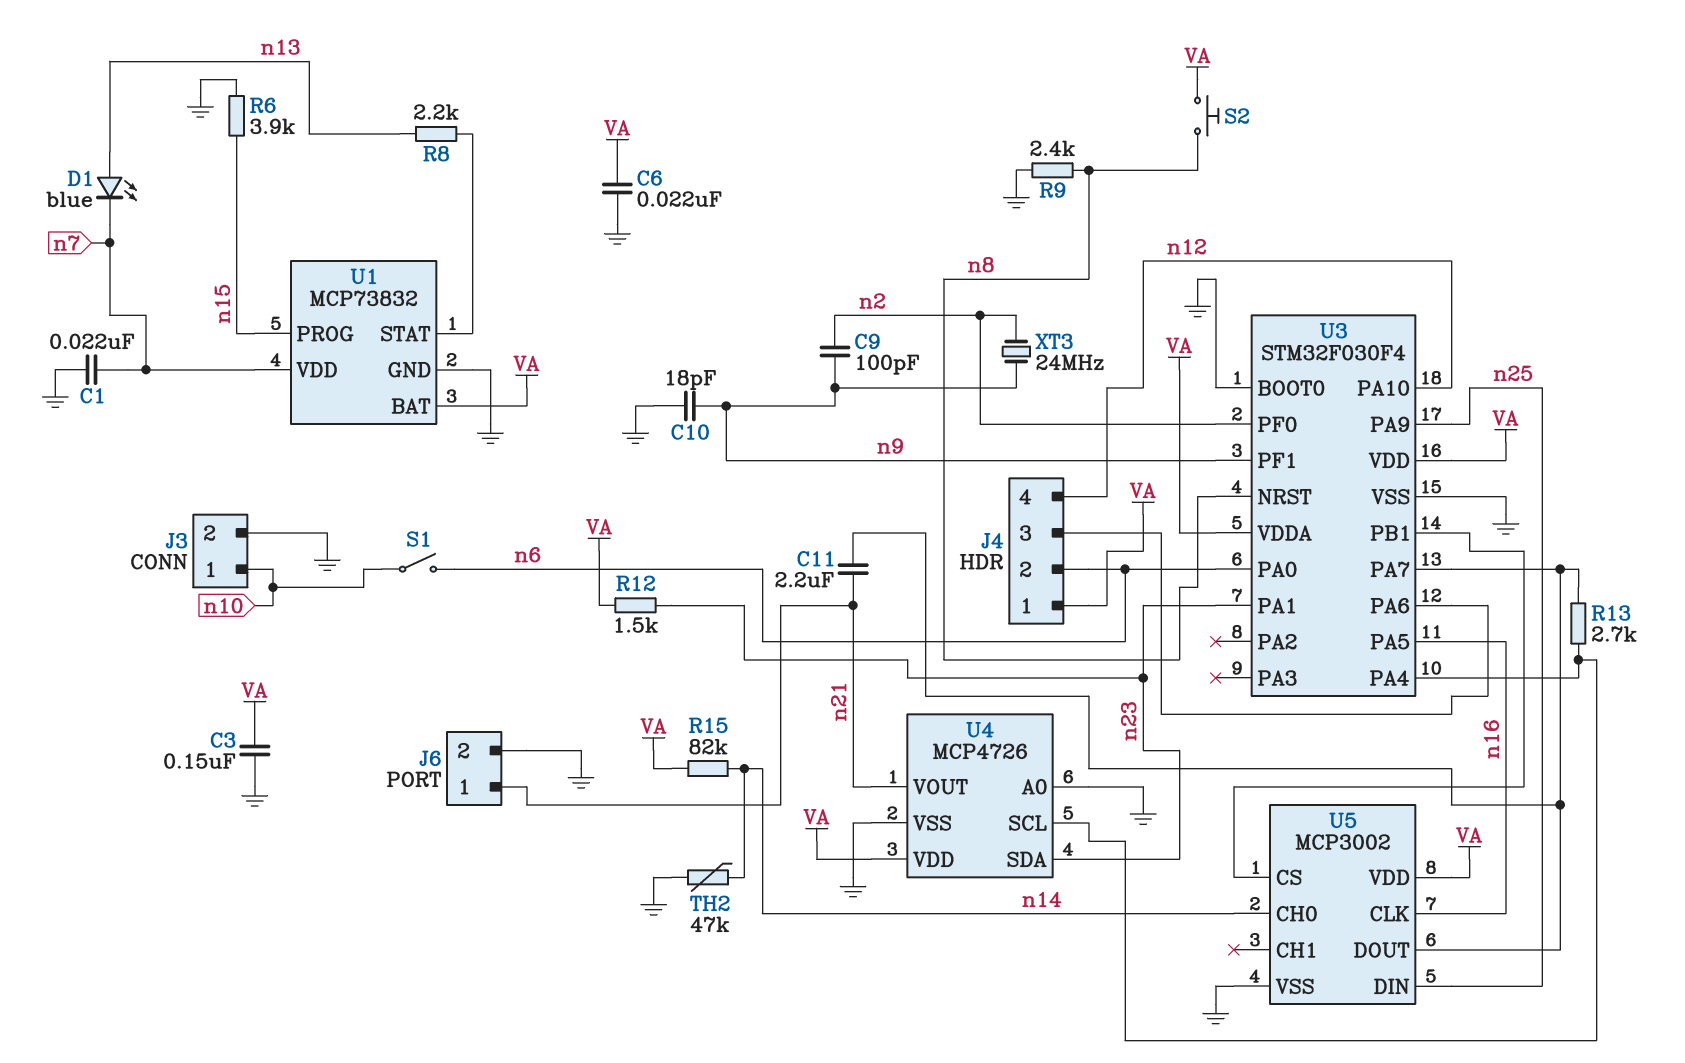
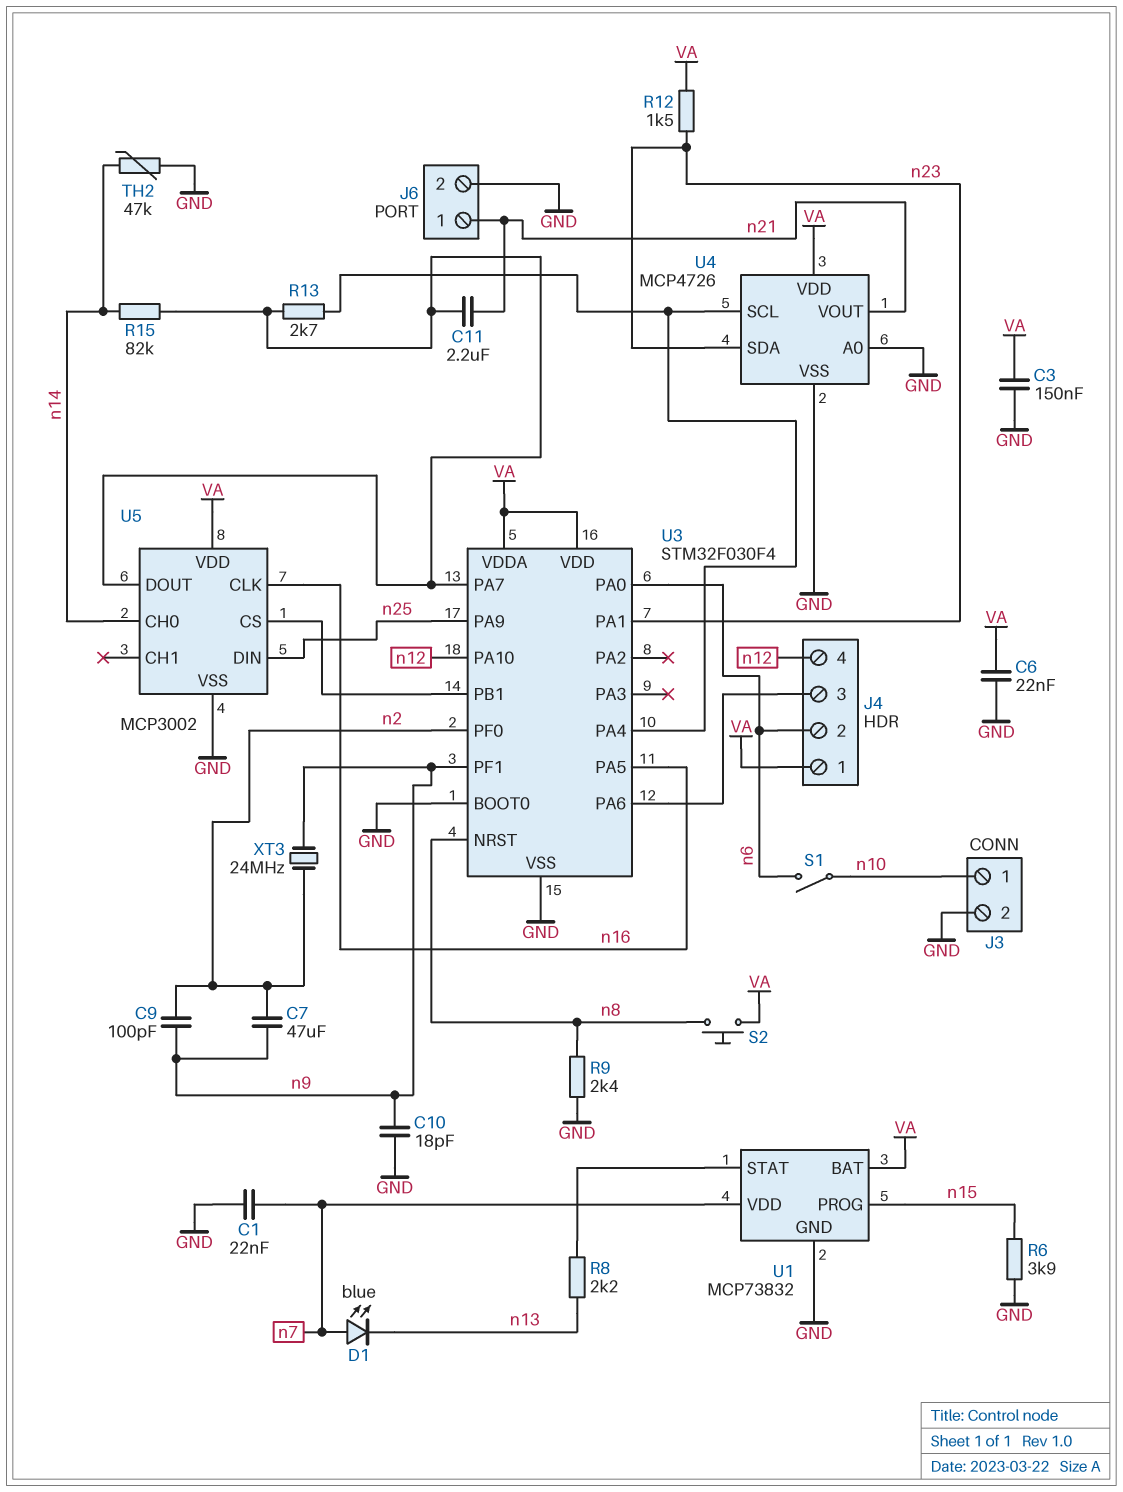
C7: none -> 47uF (n2, n9)
D1: LED blue (A n13, K n7) -> LED blue (A n7, K n13)
R15: 82k (VA, n14) -> 82k (U3/PA7, n14)

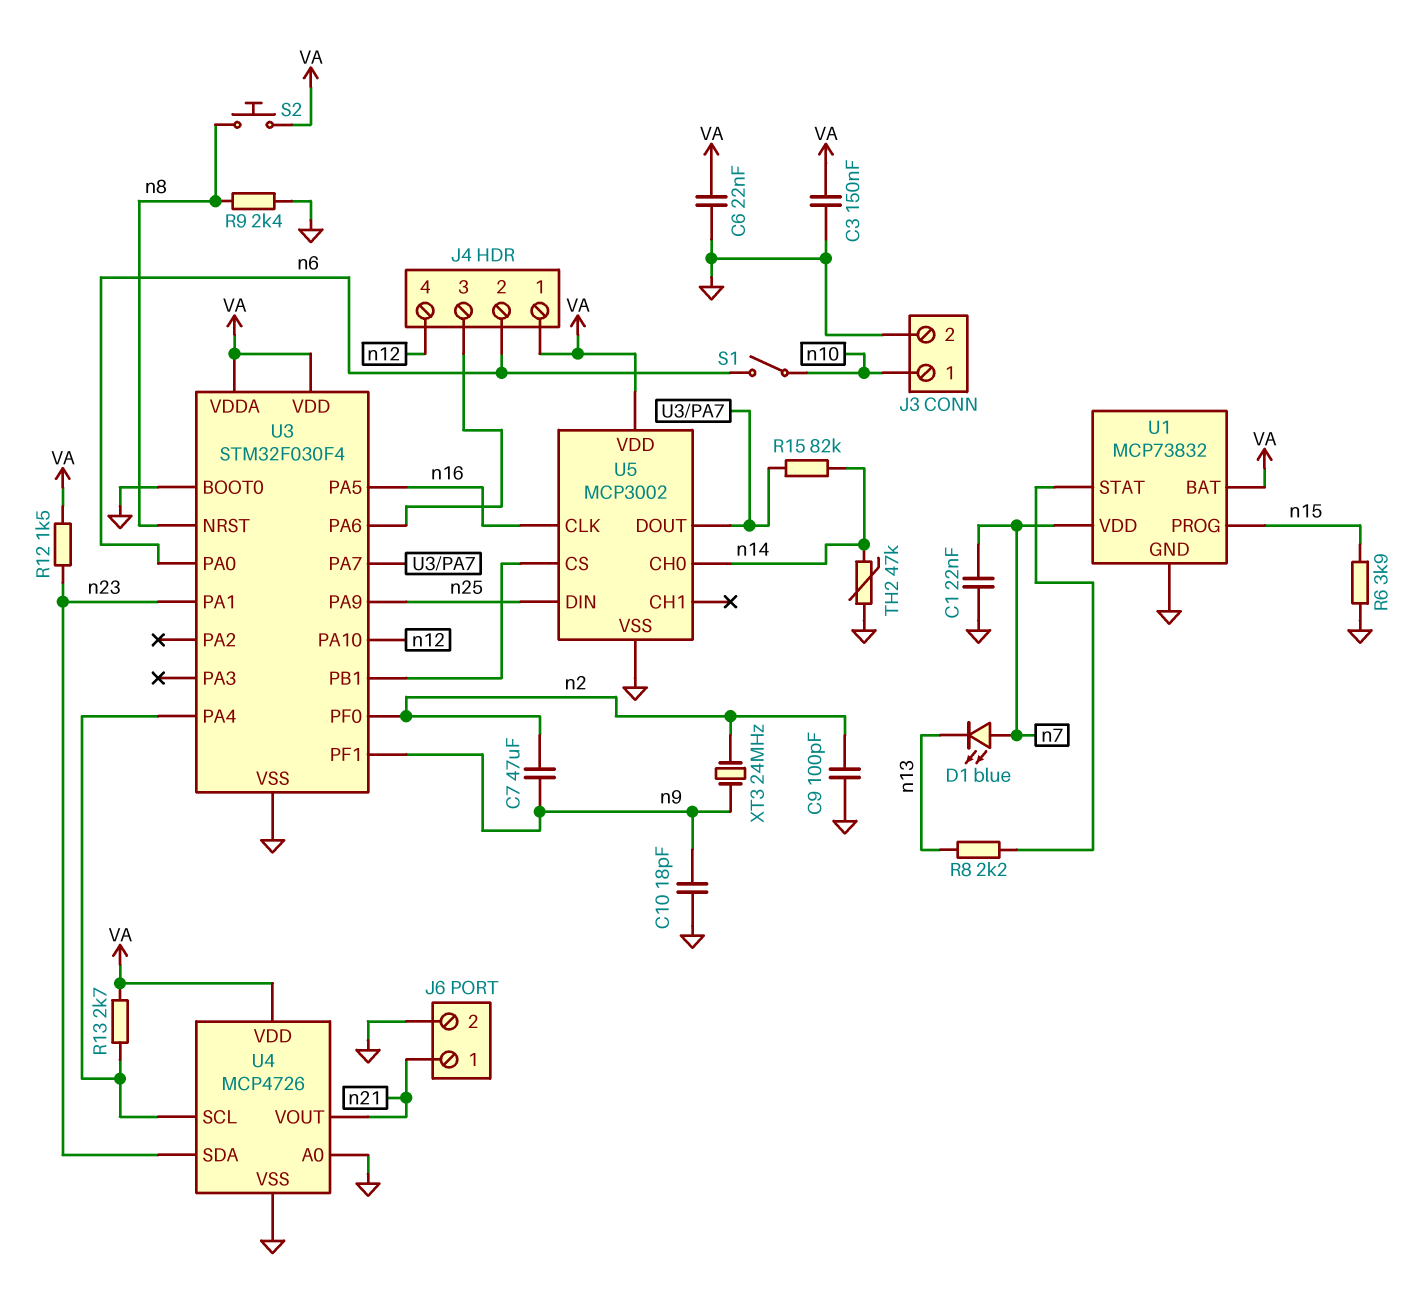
C9: 100pF (n2, n9) -> 100pF (GND, n2)
C11: 2.2uF (U3/PA7, n21) -> none
R13: 2.7k (U3/PA4, U3/PA7) -> 2.7k (U3/PA4, VA)

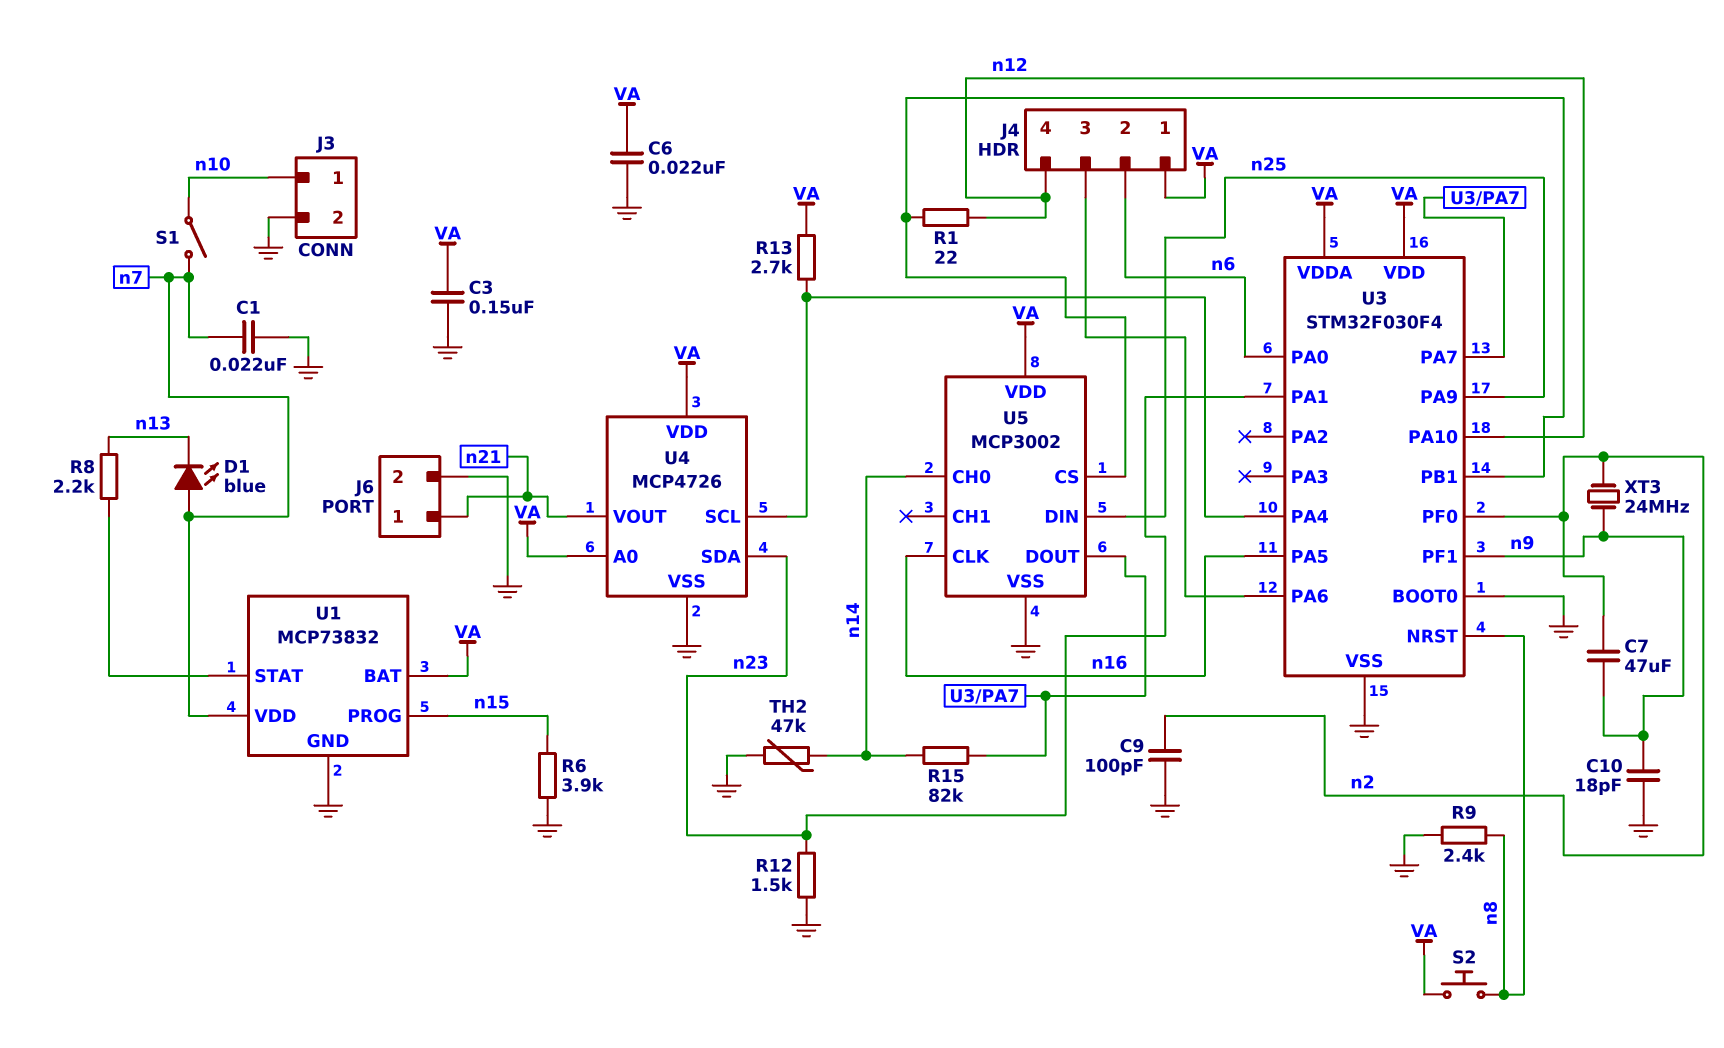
R1: none -> 22 (U3/PB1, n12)
R12: 1.5k (VA, n23) -> 1.5k (GND, n23)
S1: switch (n6, n10) -> switch (n7, n10)
U4 pin A0: GND -> VA

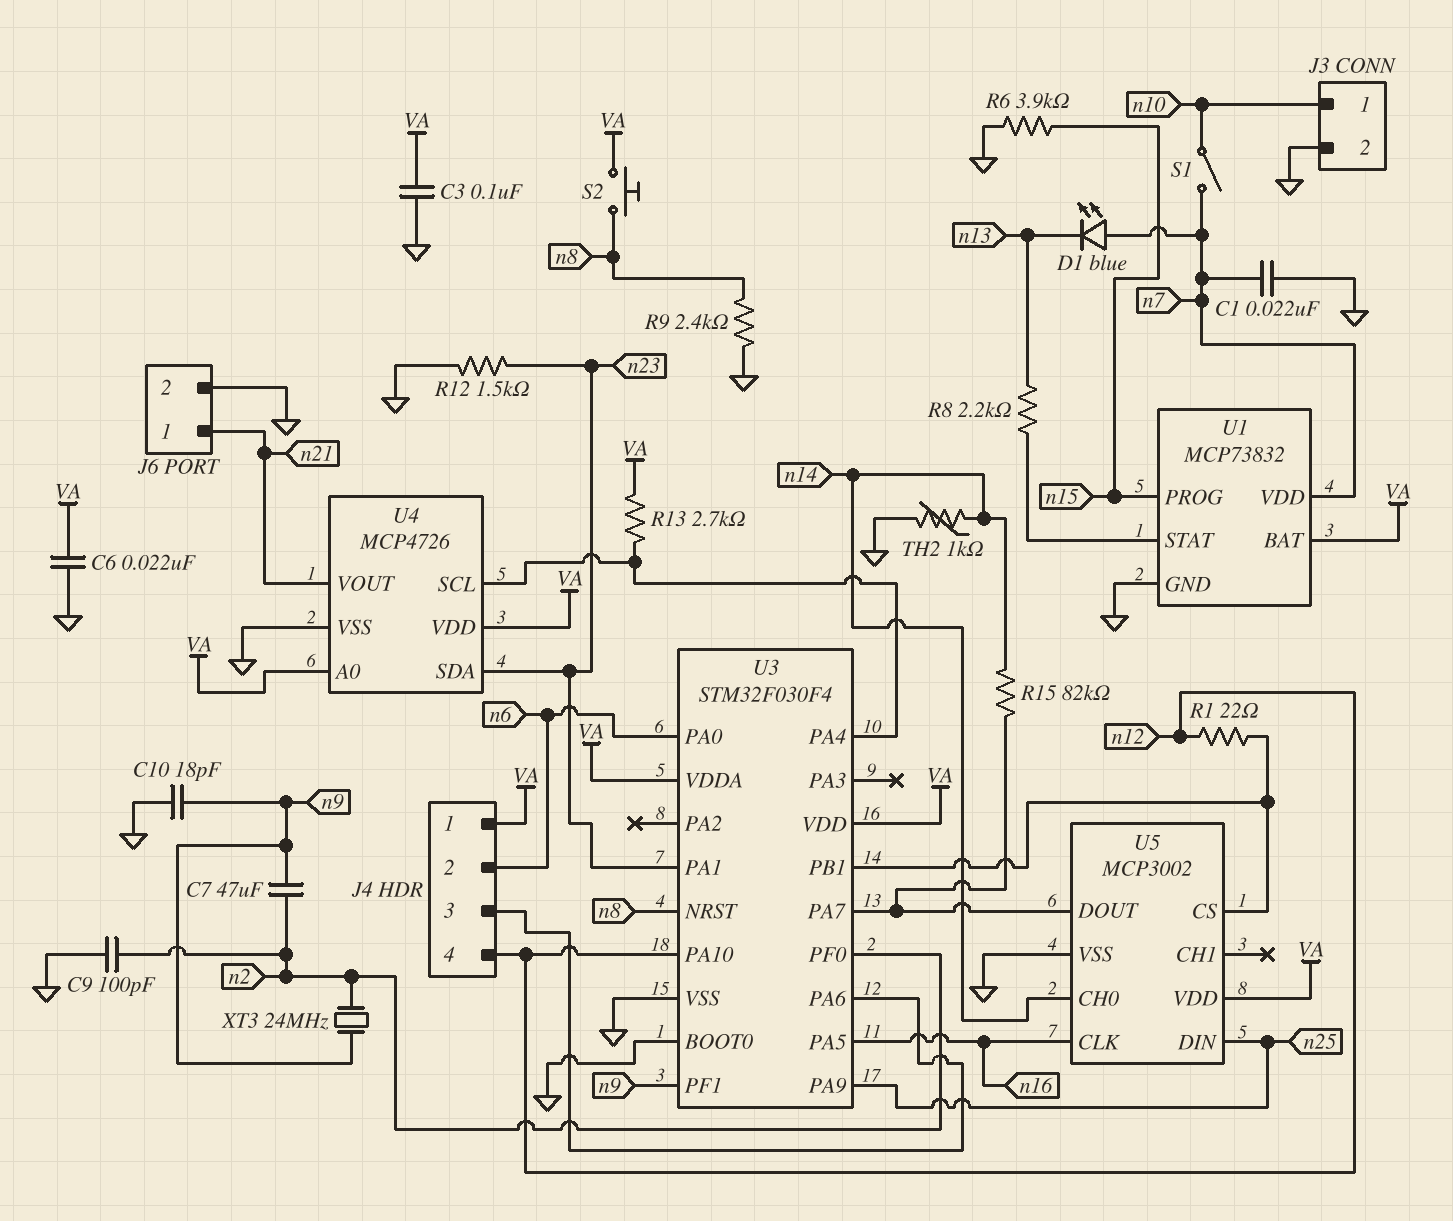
C3: 150nF (GND, VA) -> 100nF (GND, VA)
TH2: 47k (GND, n14) -> 1k (GND, n14)

